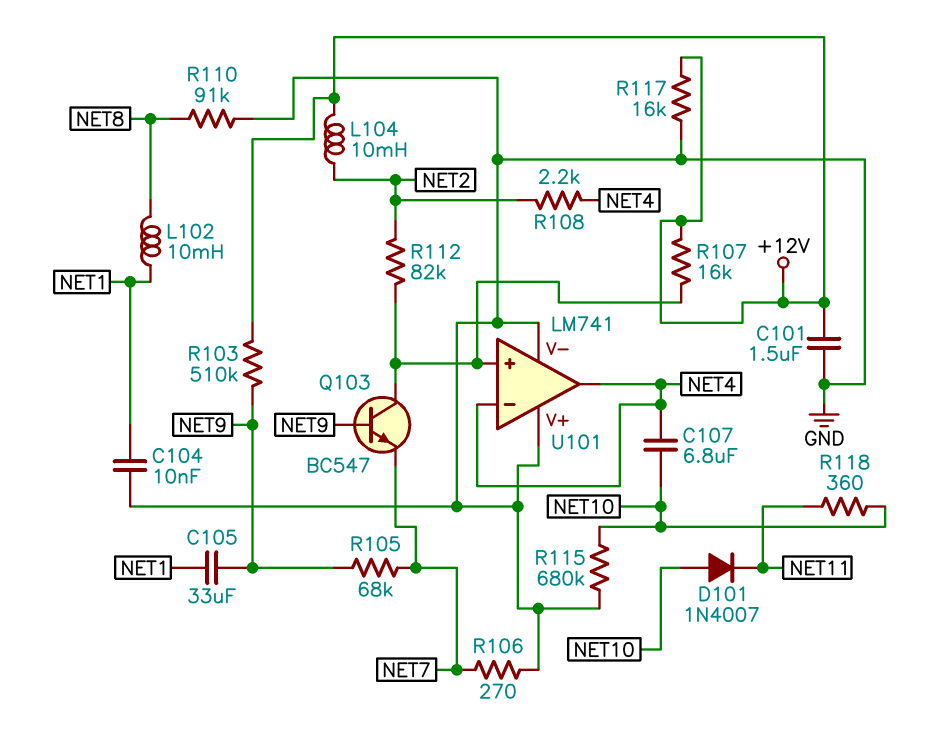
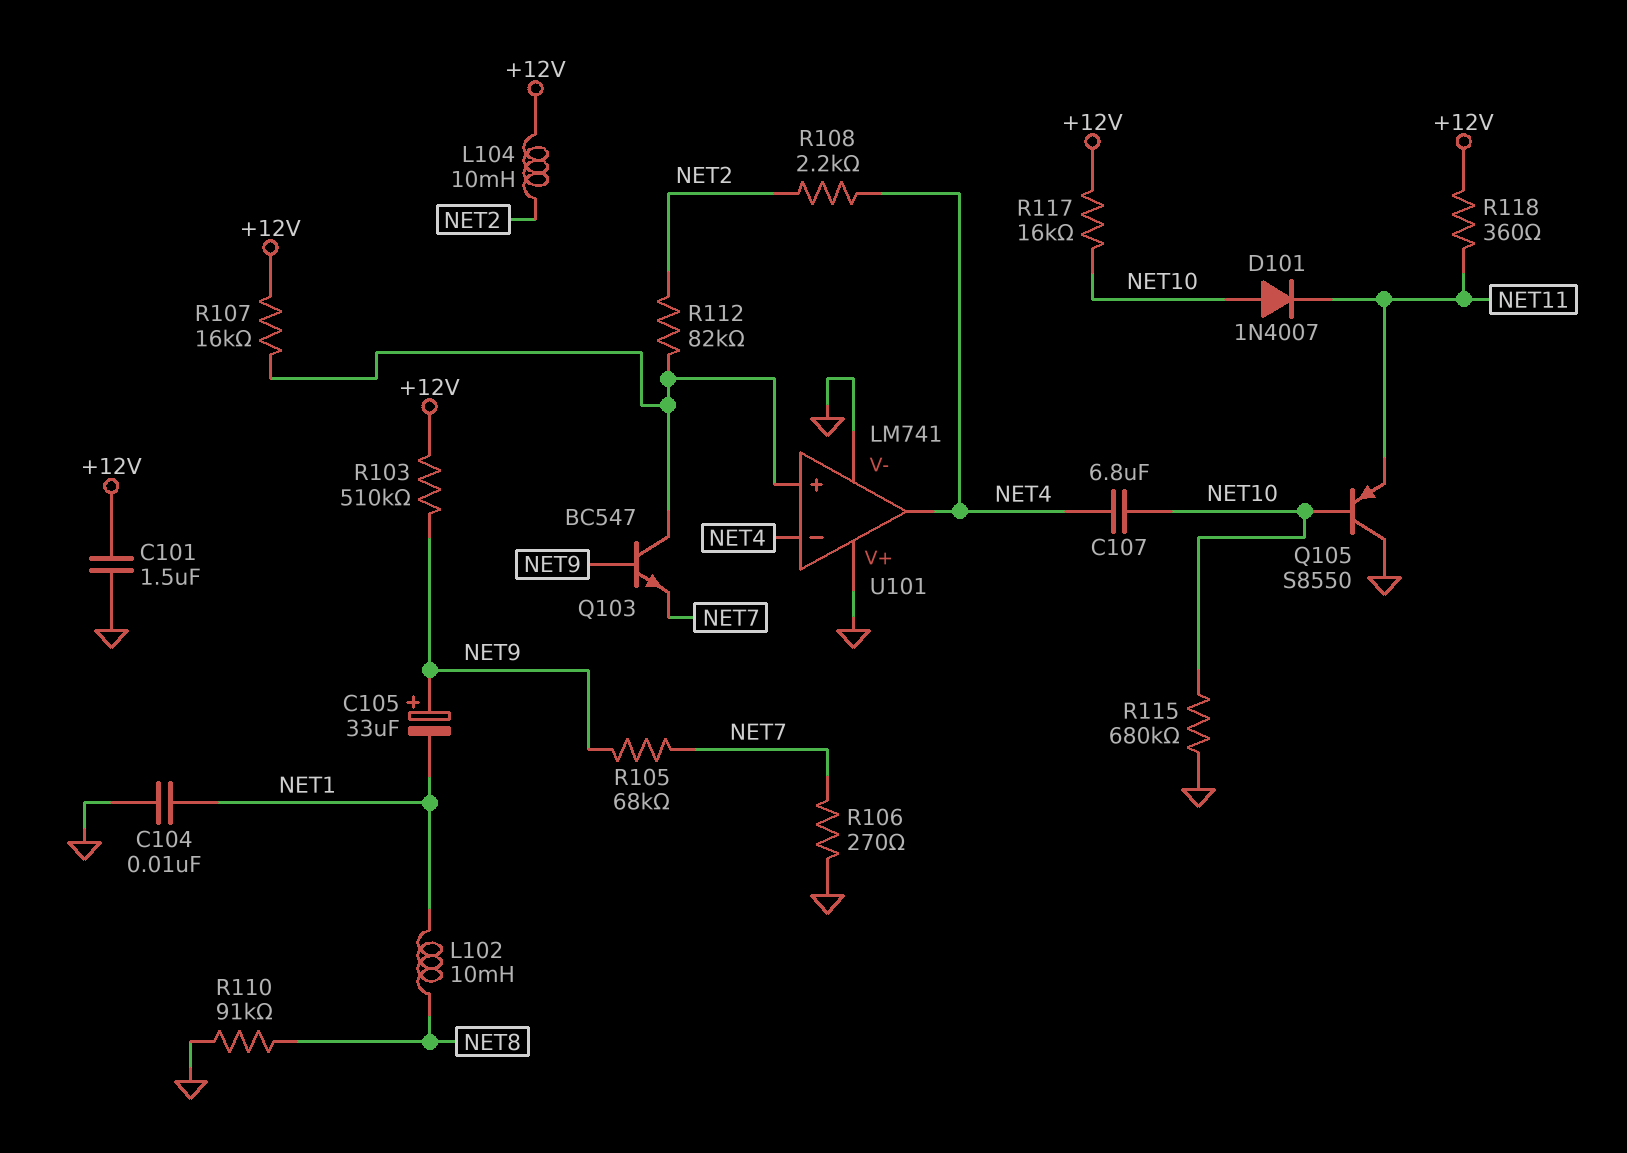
C105: 33uF (NET1, NET9) -> 33uF (plus NET9, minus NET1)
Q105: none -> PNP S8550 (B NET10, C GND, E NET11)
R117: 16k (+12V, GND) -> 16k (+12V, NET10)
R118: 360 (NET10, NET11) -> 360 (+12V, NET11)

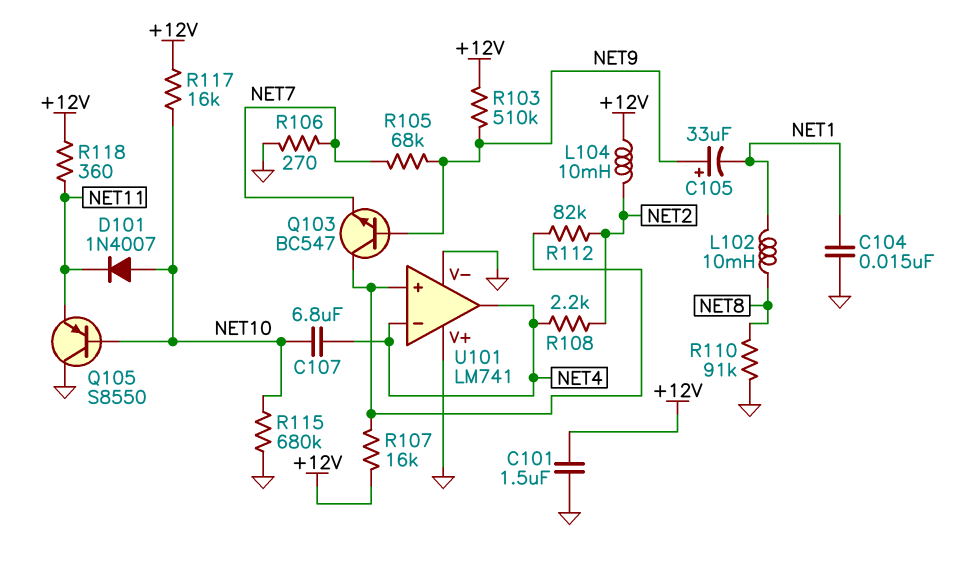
C104: 10nF (GND, NET1) -> 15nF (GND, NET1)

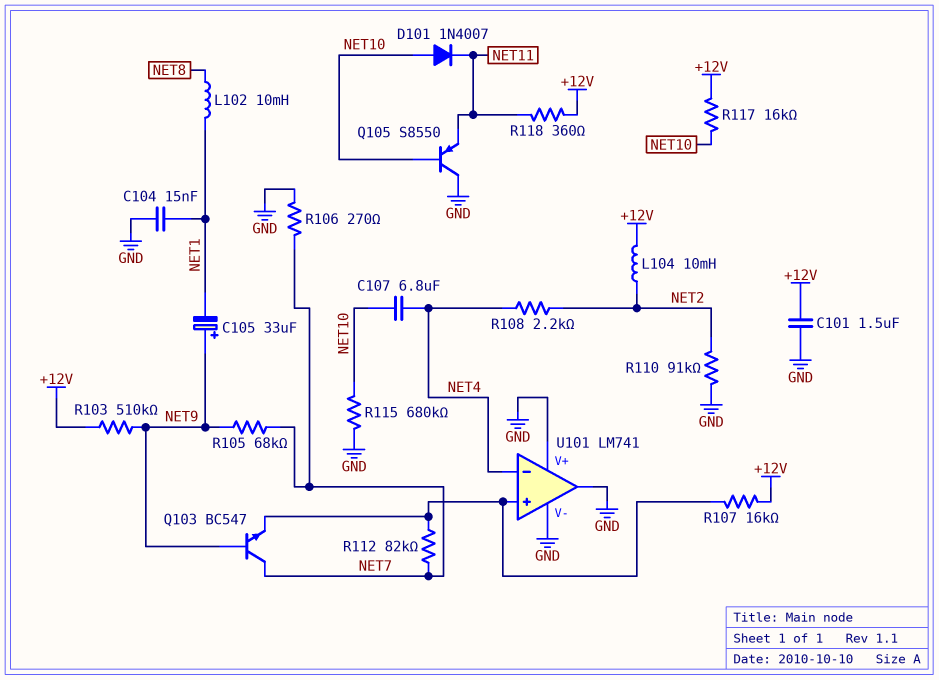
Q103: NPN BC547 (B NET9, C U101/in+, E NET7) -> NPN BC547 (B NET9, C NET7, E U101/in+)
R110: 91k (GND, NET8) -> 91k (GND, NET2)
R112: 82k (NET2, U101/in+) -> 82k (NET7, U101/in+)
U101 pin out: NET4 -> GND

